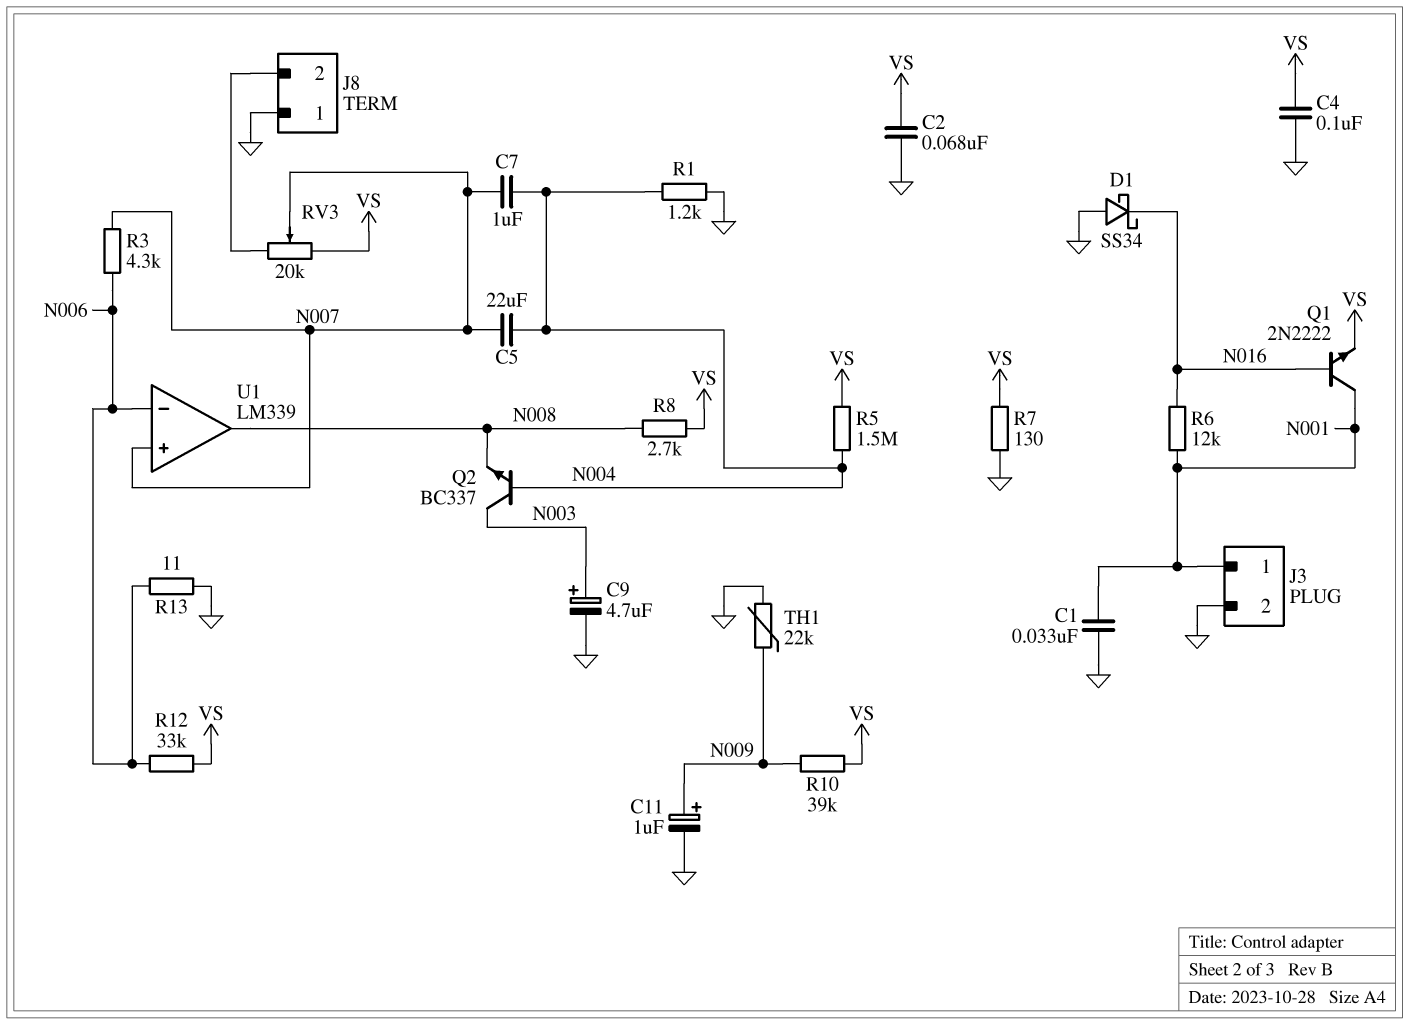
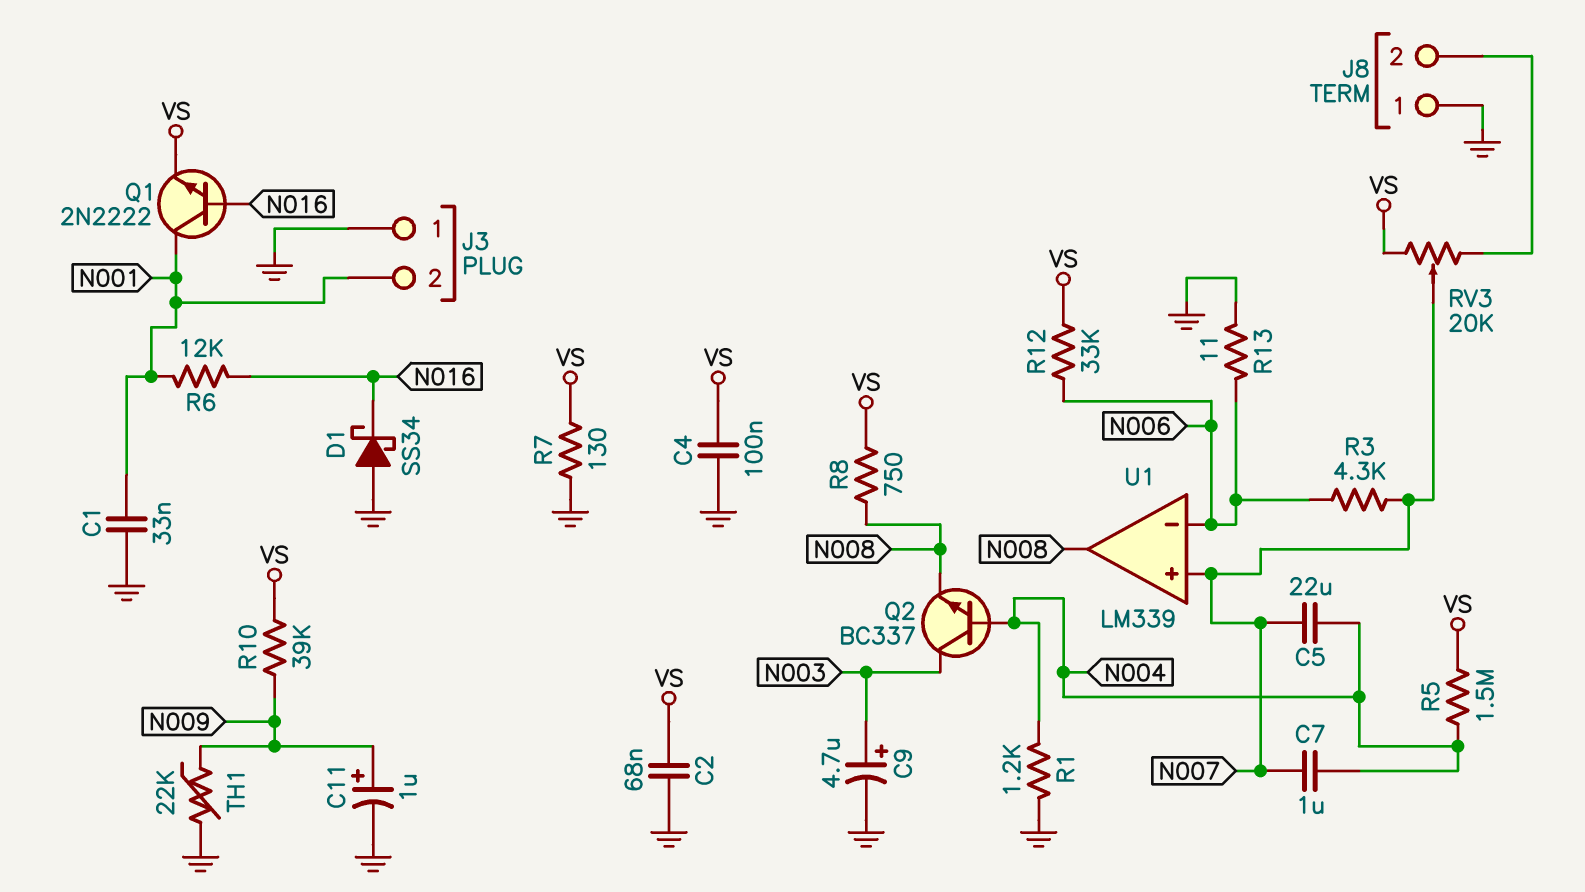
J3 pin 1: N001 -> GND
J3 pin 2: GND -> N001
R8: 2.7k (N008, VS) -> 750 (N008, VS)

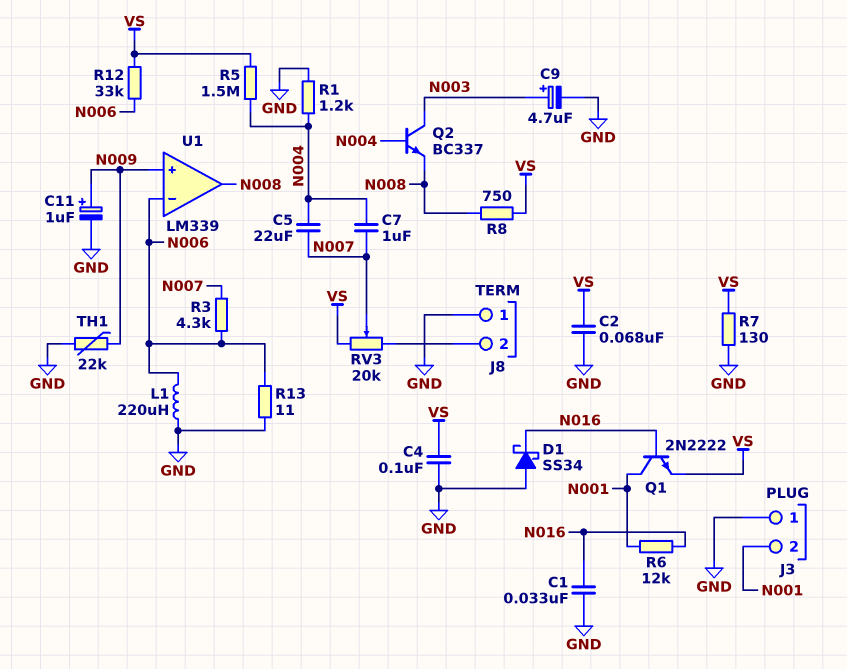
C1: 33nF (GND, N001) -> 33nF (GND, N016)
L1: none -> 220uH (GND, N006)
R10: 39k (N009, VS) -> none
U1 pin in+: N007 -> N009

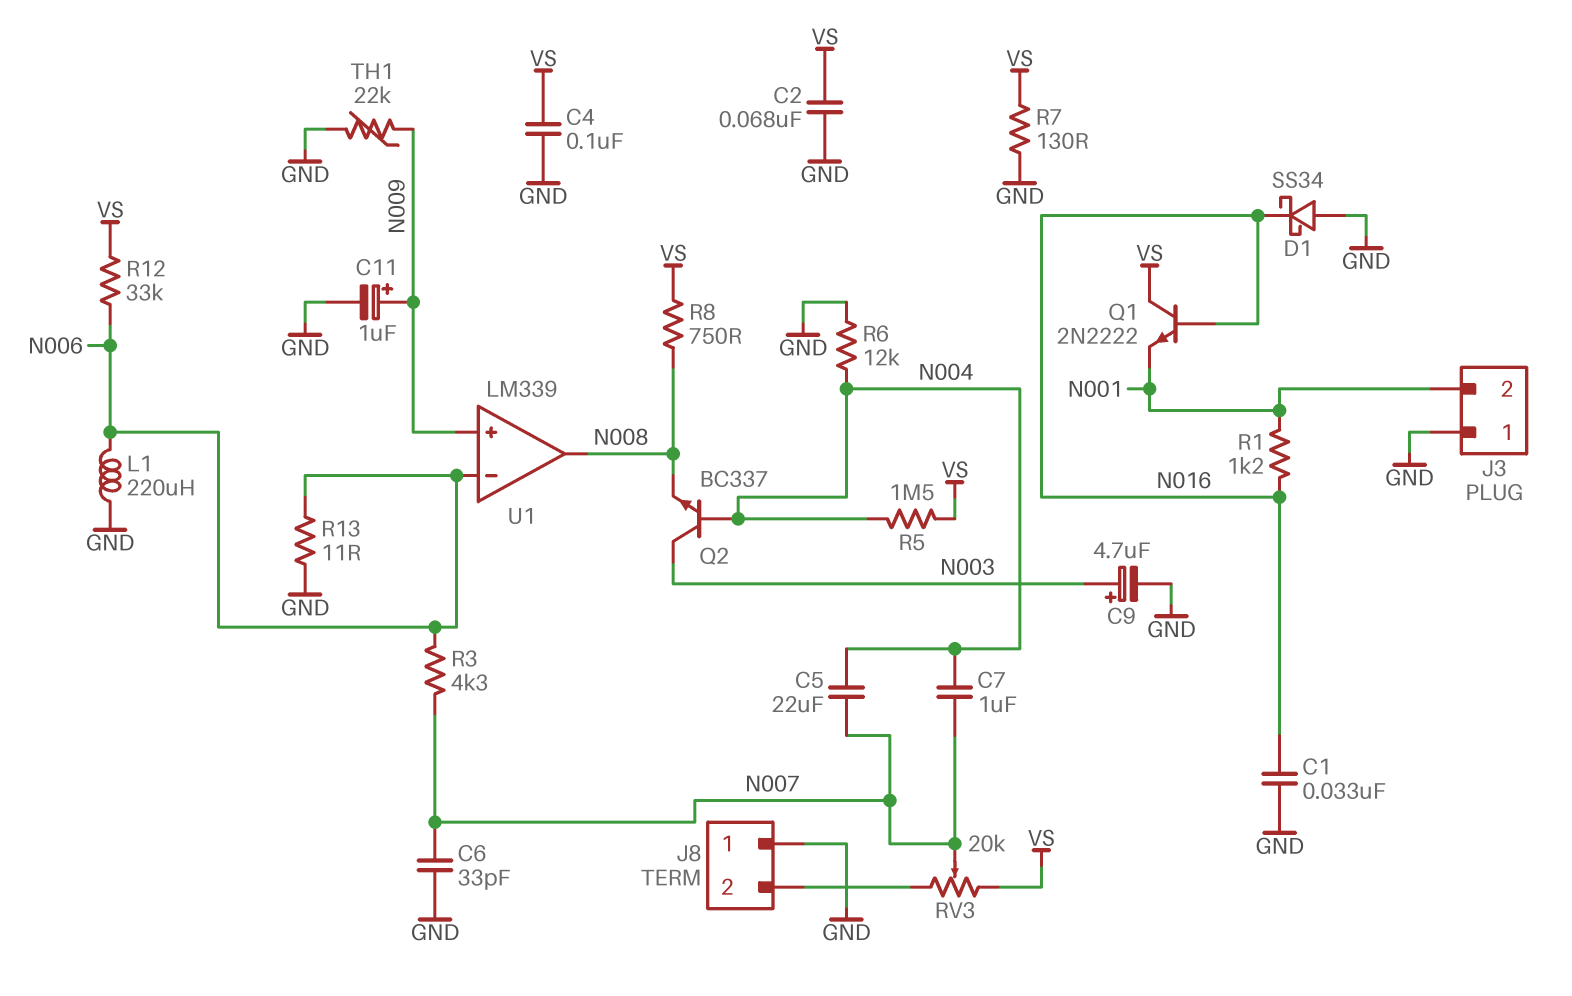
C6: none -> 33pF (GND, N007)
Q1: NPN 2N2222 (B N016, C N001, E VS) -> NPN 2N2222 (B N016, C VS, E N001)
R1: 1.2k (GND, N004) -> 1.2k (N001, N016)
R6: 12k (N001, N016) -> 12k (GND, N004)

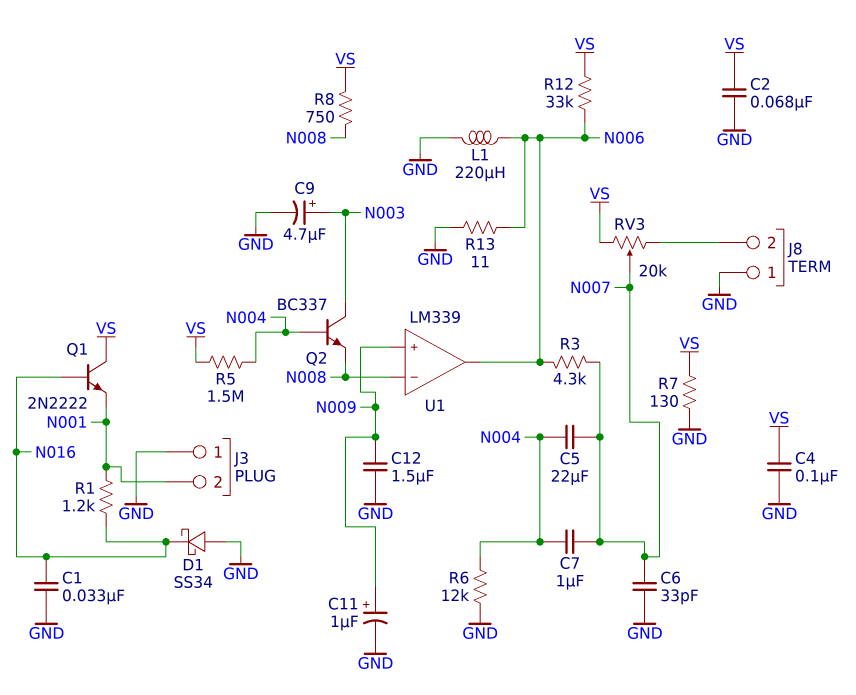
C12: none -> 1.5uF (GND, N009)
TH1: 22k (GND, N009) -> none
U1 pin in-: N006 -> N008
U1 pin out: N008 -> N006

